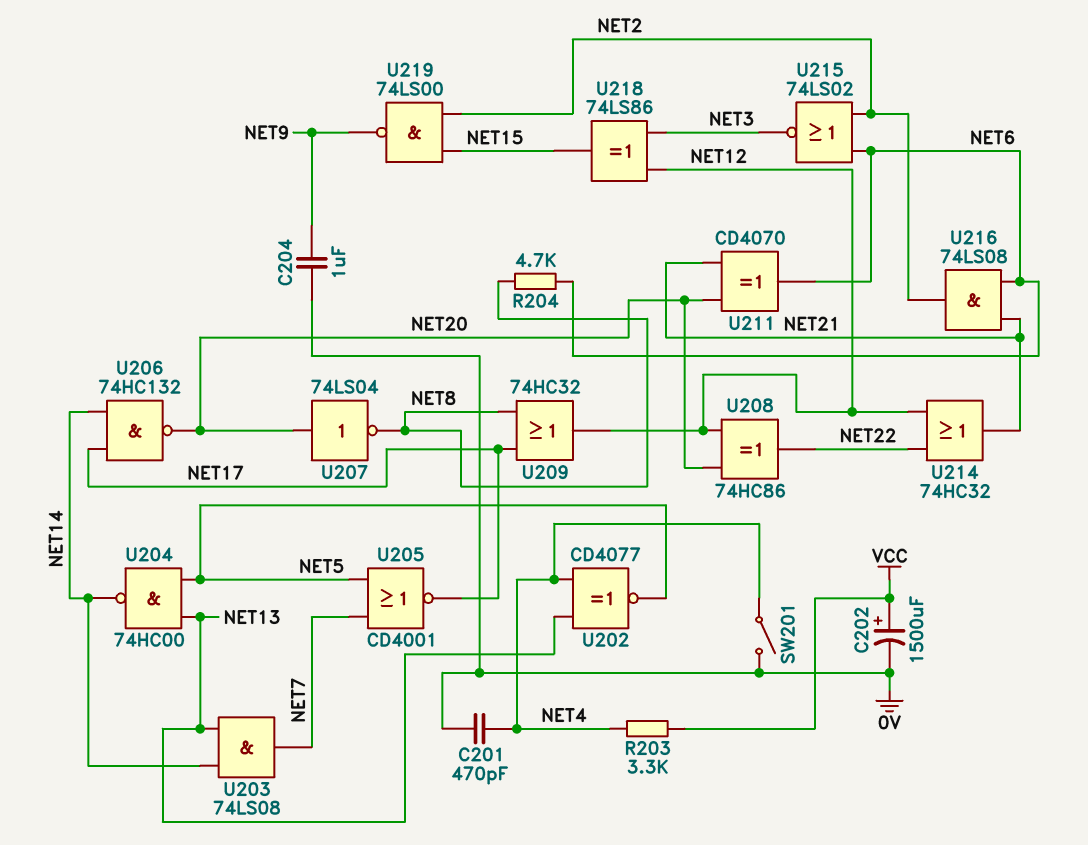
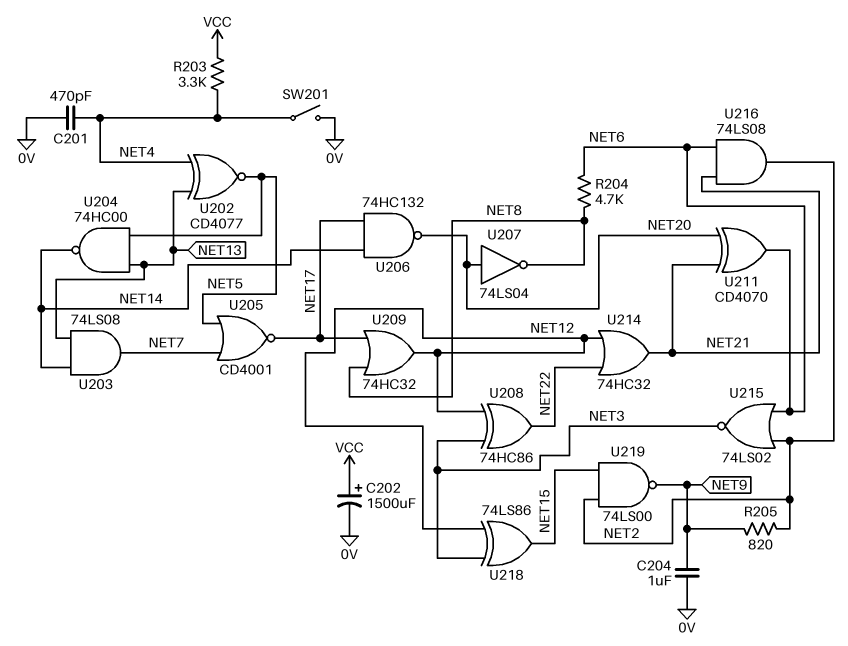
R205: none -> 820 (NET2, NET9)
U208: XOR 74HC86 (in NET12, in NET20, out NET22) -> XOR 74HC86 (in NET3, in NET12, out NET22)

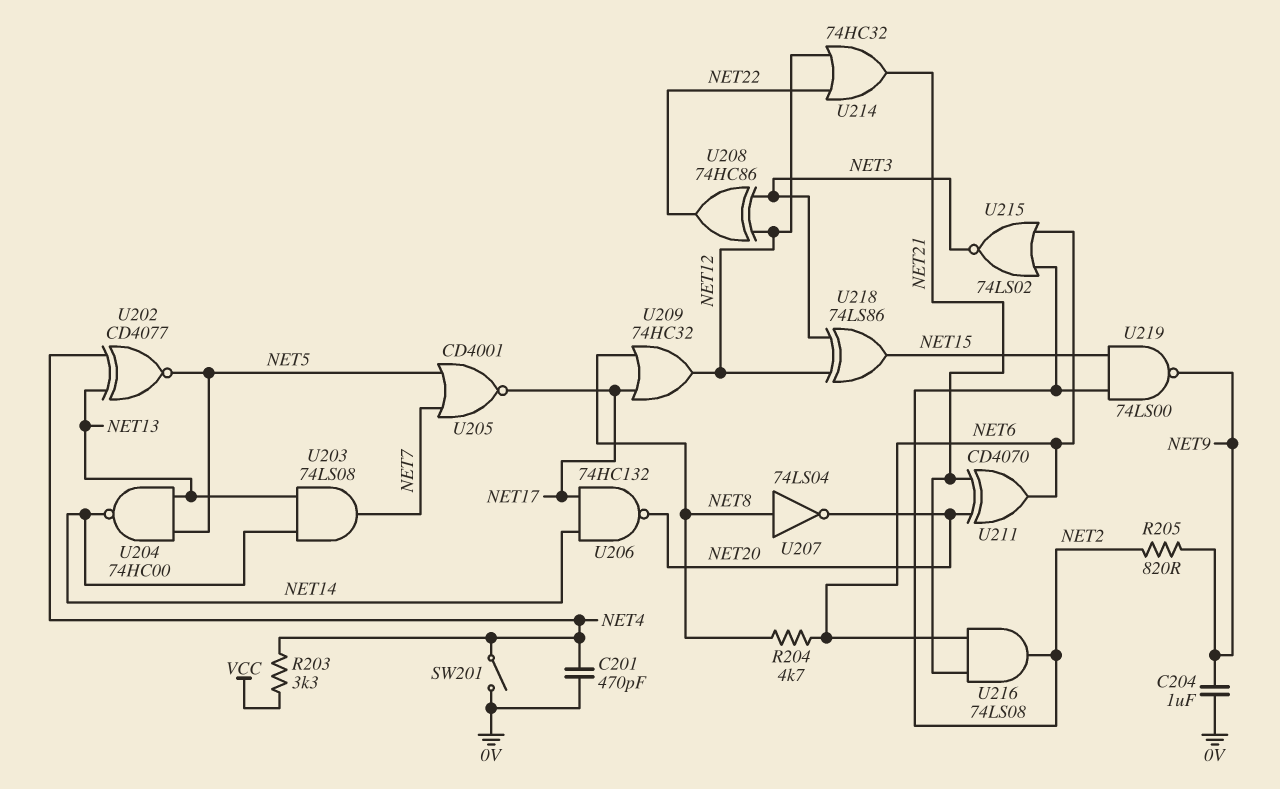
C202: 1500uF (plus VCC, minus 0V) -> none
U207: NOT 74LS04 (in NET20, out NET8) -> NOT 74LS04 (in NET8, out NET20)

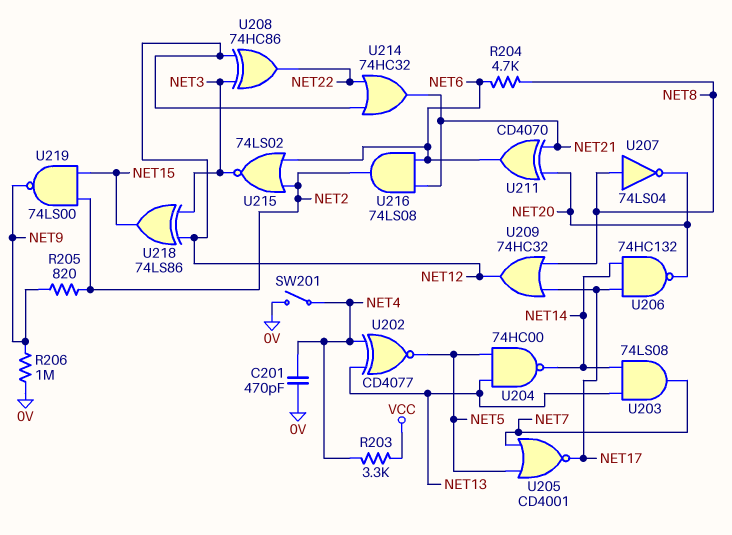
C204: 1uF (0V, NET9) -> none
R206: none -> 1M (0V, NET9)

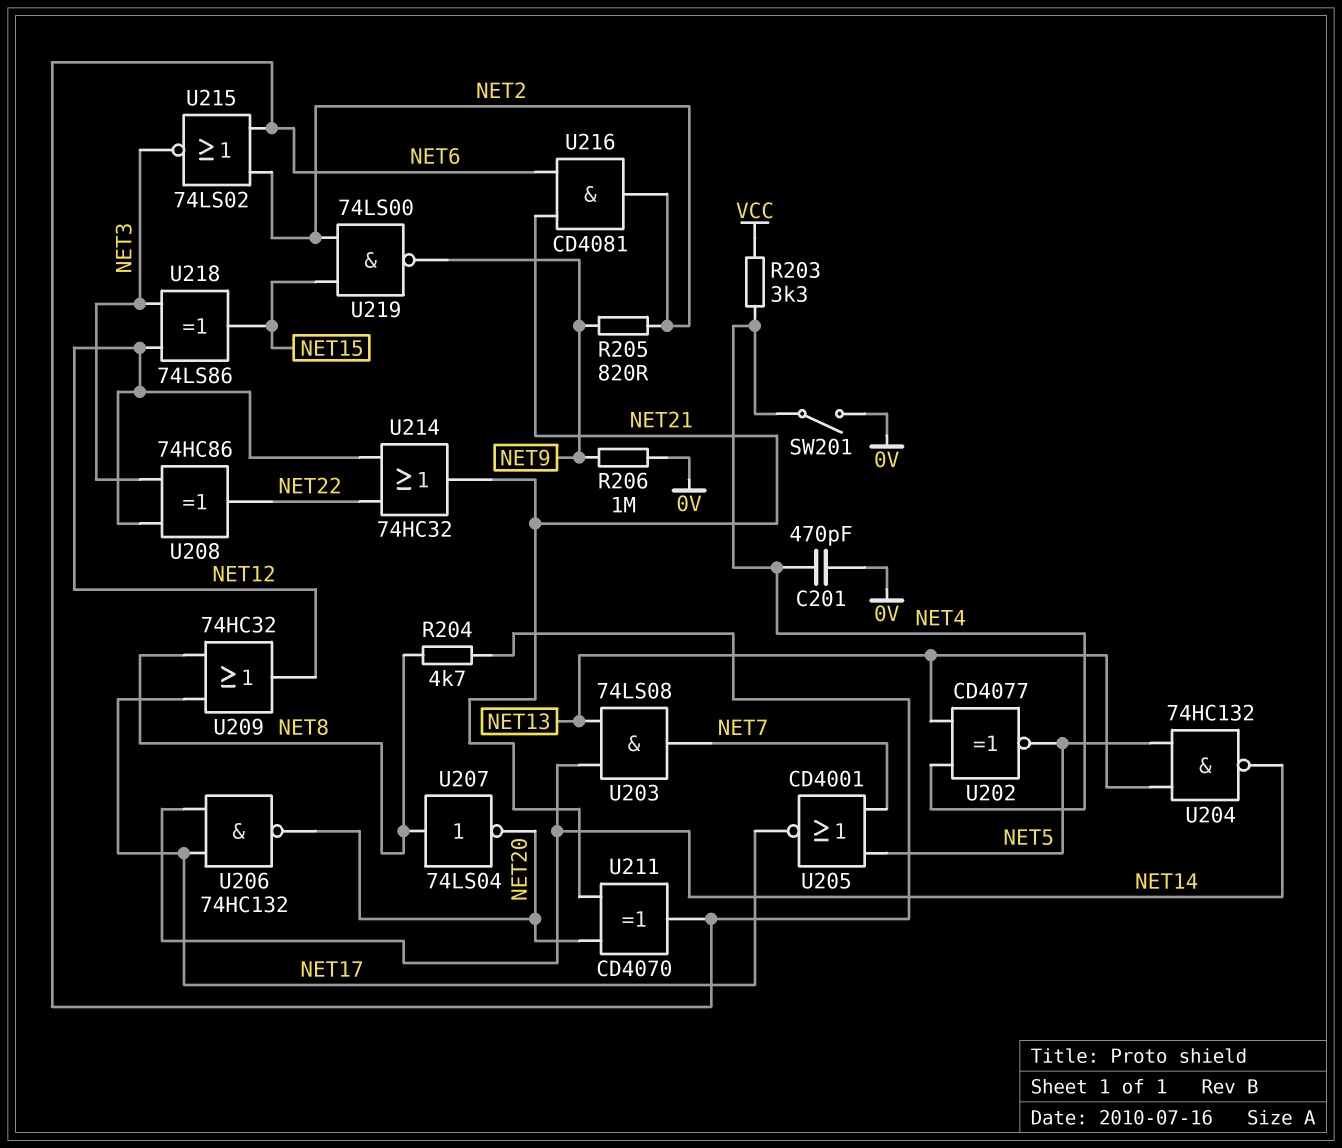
U204: NAND 74HC00 (in NET5, in NET13, out NET14) -> NAND 74HC132 (in NET5, in NET13, out NET14)
U216: AND 74LS08 (in NET6, in NET21, out NET2) -> AND CD4081 (in NET6, in NET21, out NET2)

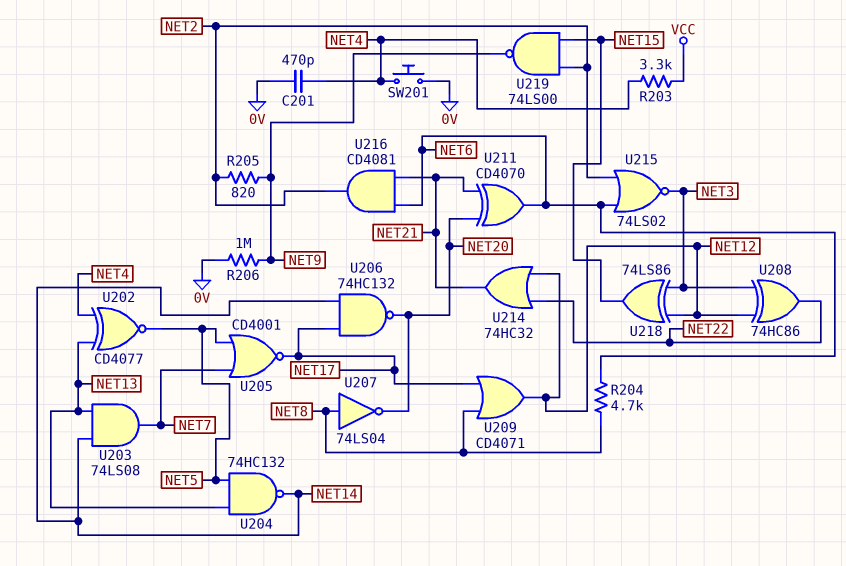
SW201: switch (0V, NET4) -> button (0V, NET4)
U209: OR 74HC32 (in NET8, in NET17, out NET12) -> OR CD4071 (in NET8, in NET17, out NET12)

